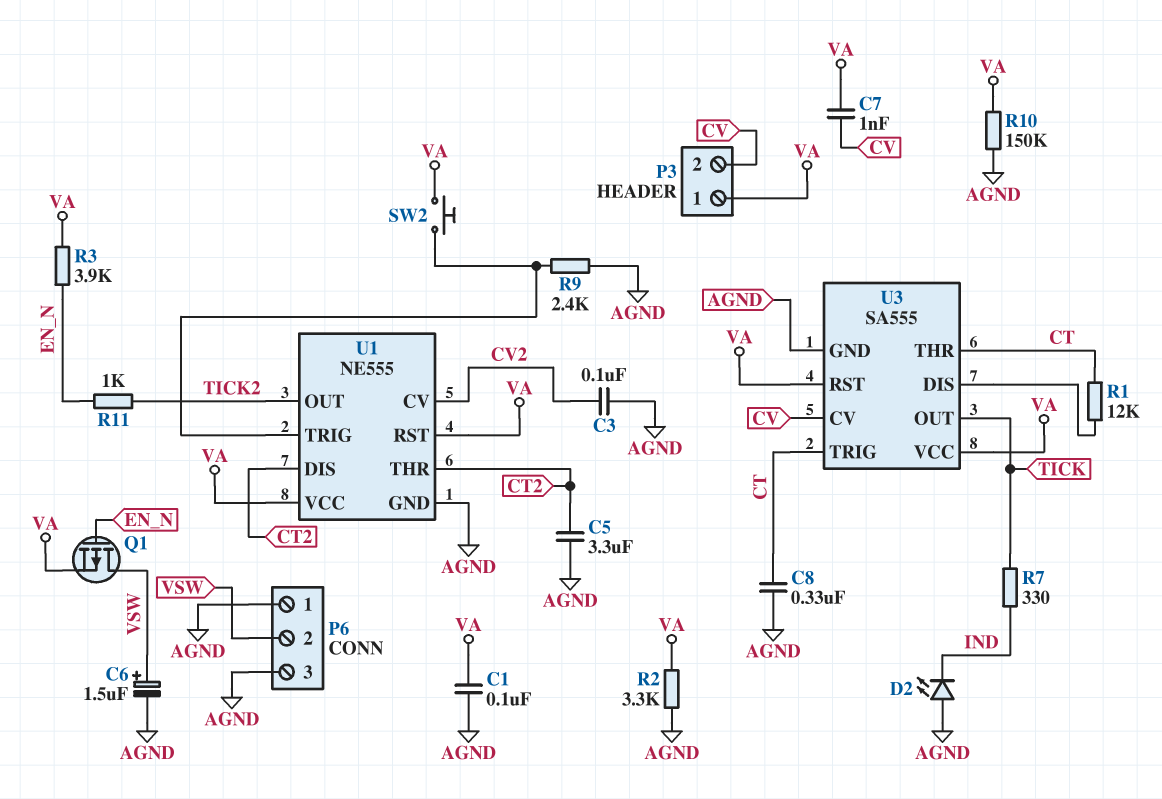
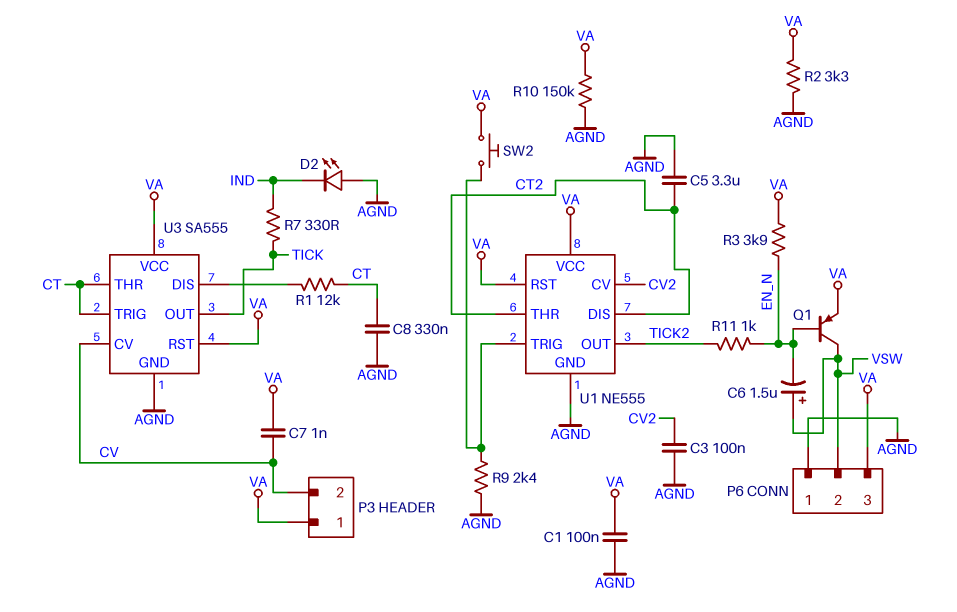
C6: 1.5uF (plus VSW, minus AGND) -> 1.5uF (plus VSW, minus EN_N)
P6 pin 3: AGND -> VA
Q1: PMOS (G EN_N, D VSW, S VA) -> PNP (B EN_N, C VSW, E VA)

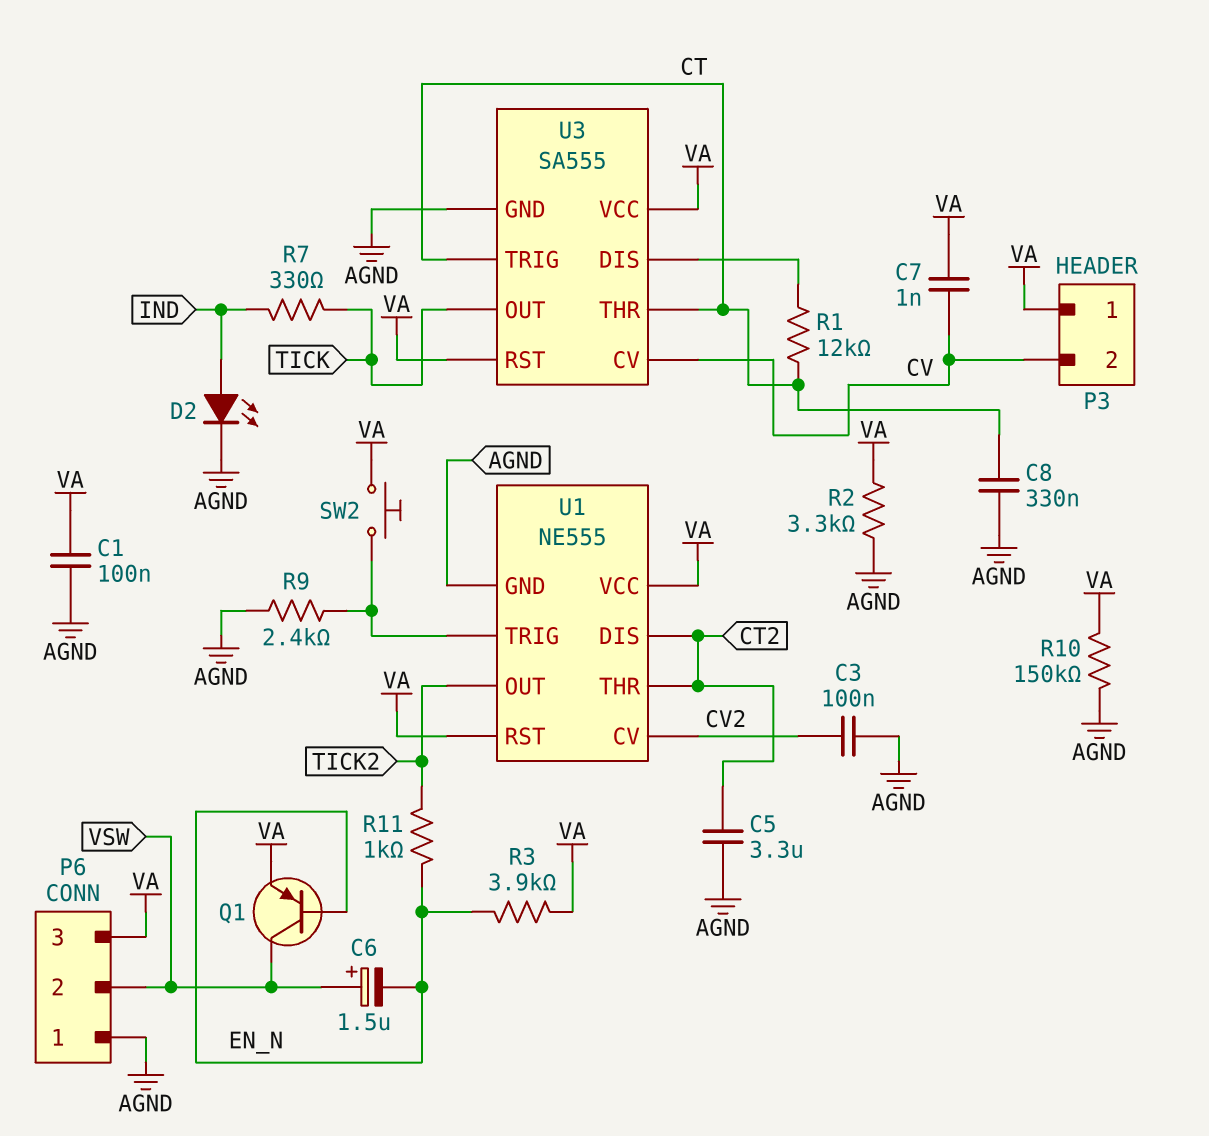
D2: LED (A AGND, K IND) -> LED (A IND, K AGND)

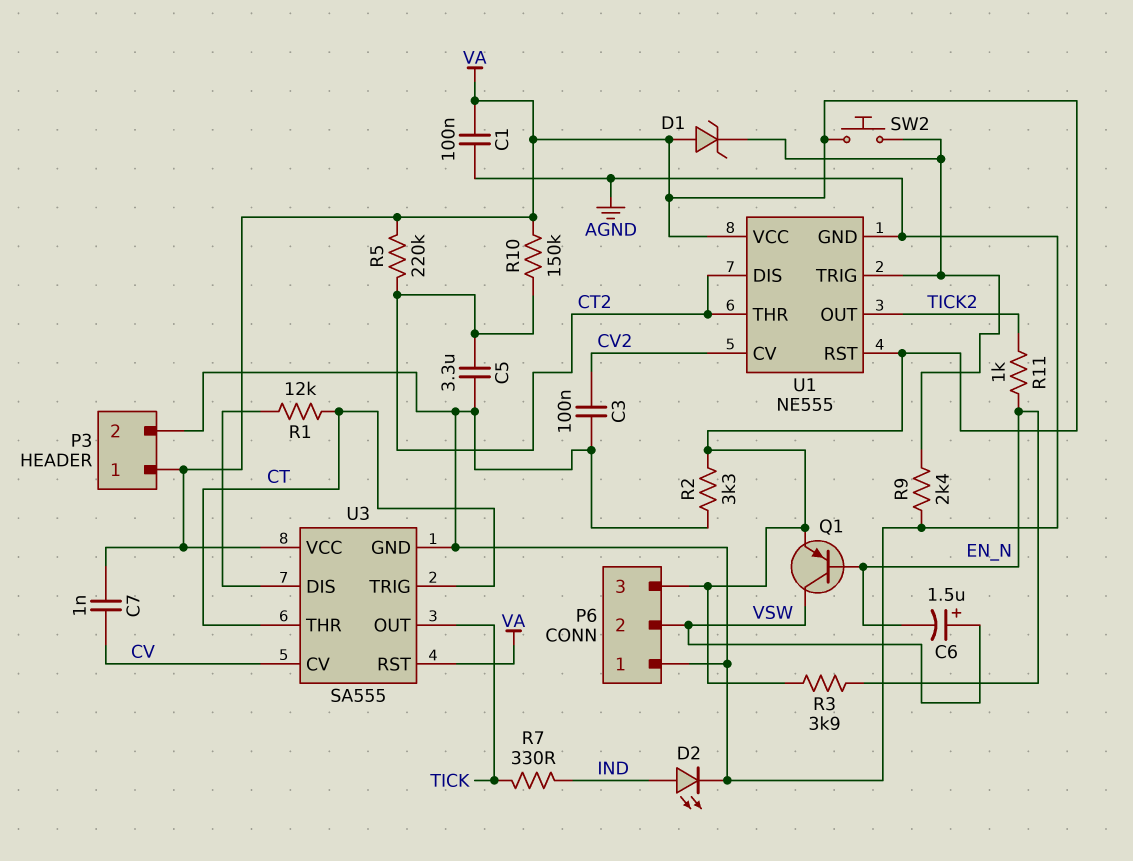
C8: 330nF (AGND, CT) -> none
D1: none -> zener (A VA, K U1/TRIG)
P3 pin 2: CV -> AGND
R5: none -> 220k (CT2, VA)
R10: 150k (AGND, VA) -> 150k (CT2, VA)

